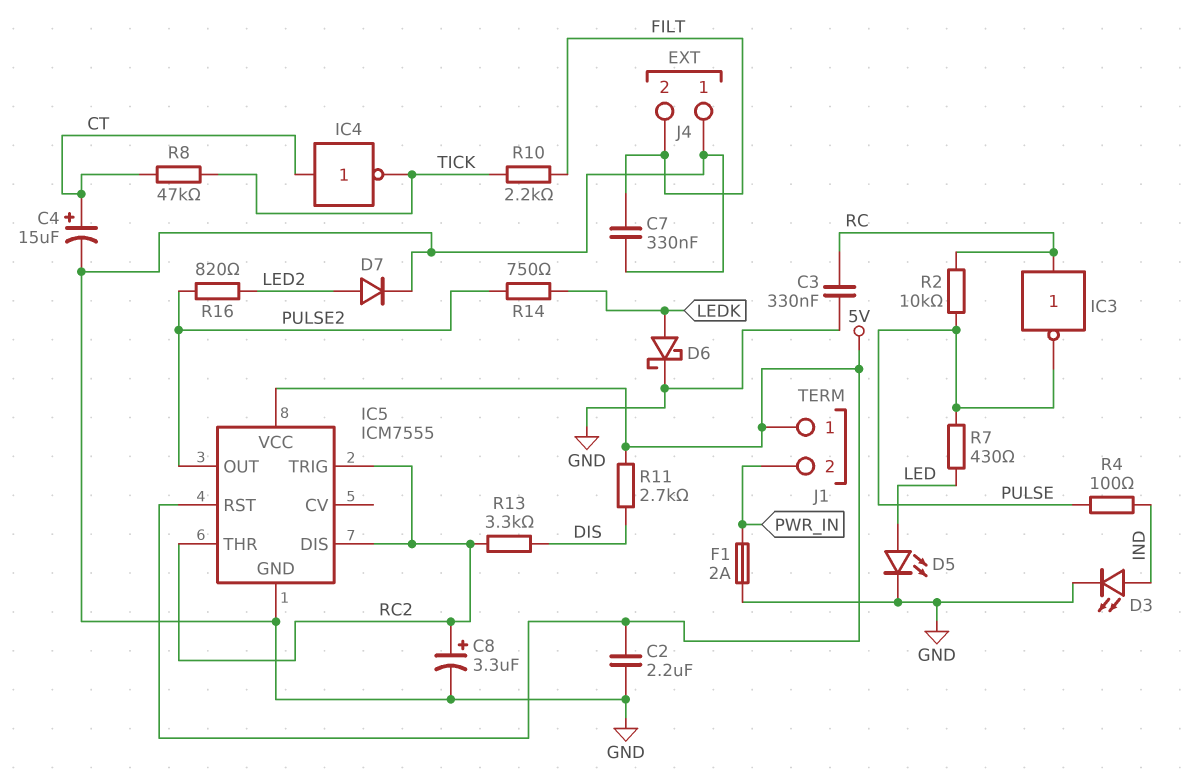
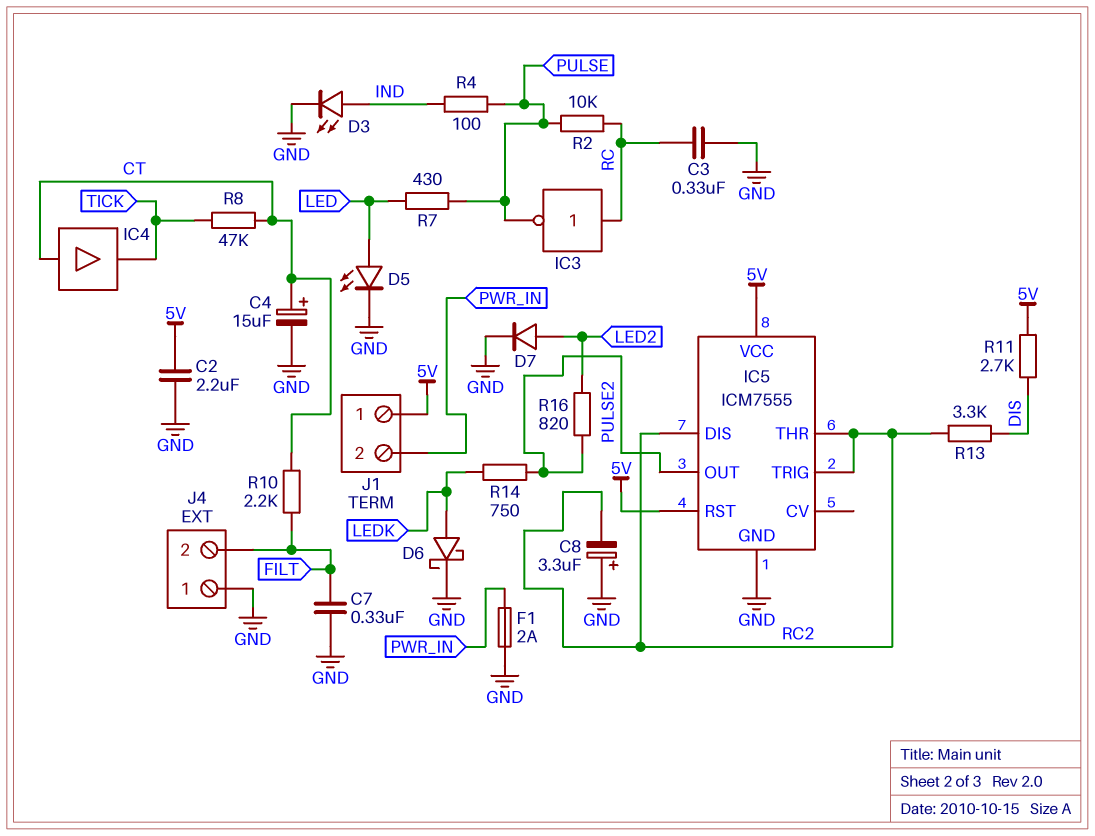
C8: 3.3uF (plus RC2, minus GND) -> 3.3uF (plus GND, minus RC2)
IC4: NOT (in CT, out TICK) -> buffer (in CT, out TICK)
R10: 2.2k (FILT, TICK) -> 2.2k (CT, FILT)

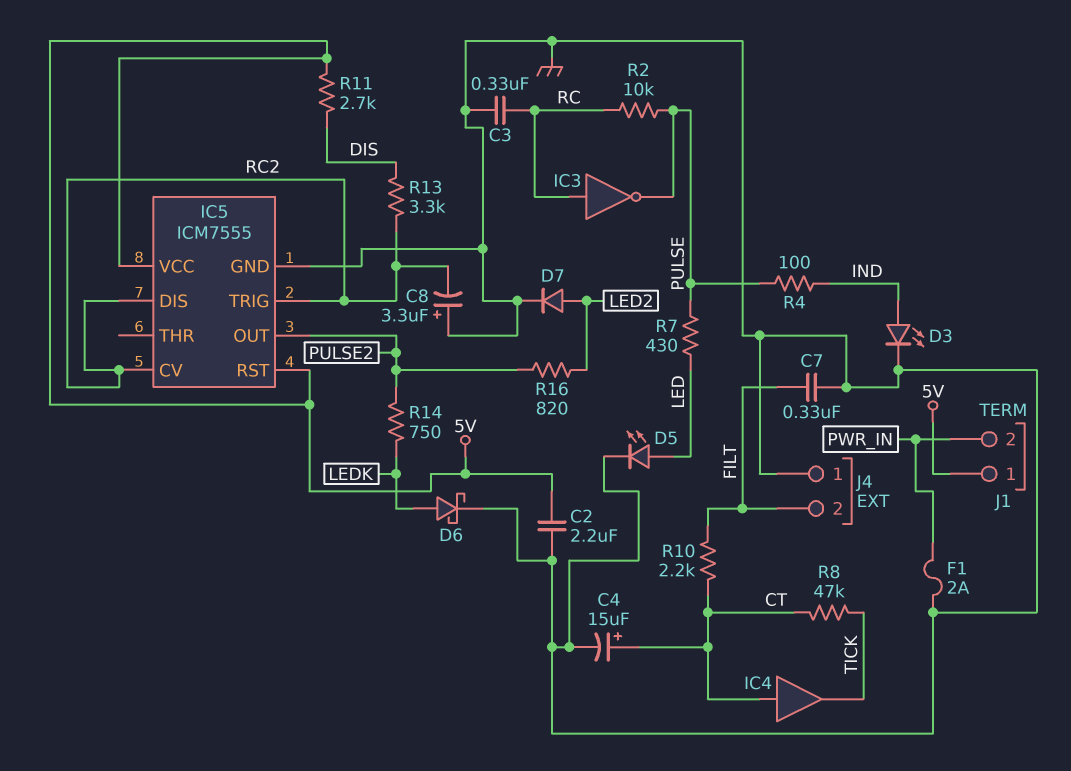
IC5 pin CV: none -> RC2
IC5 pin THR: RC2 -> none

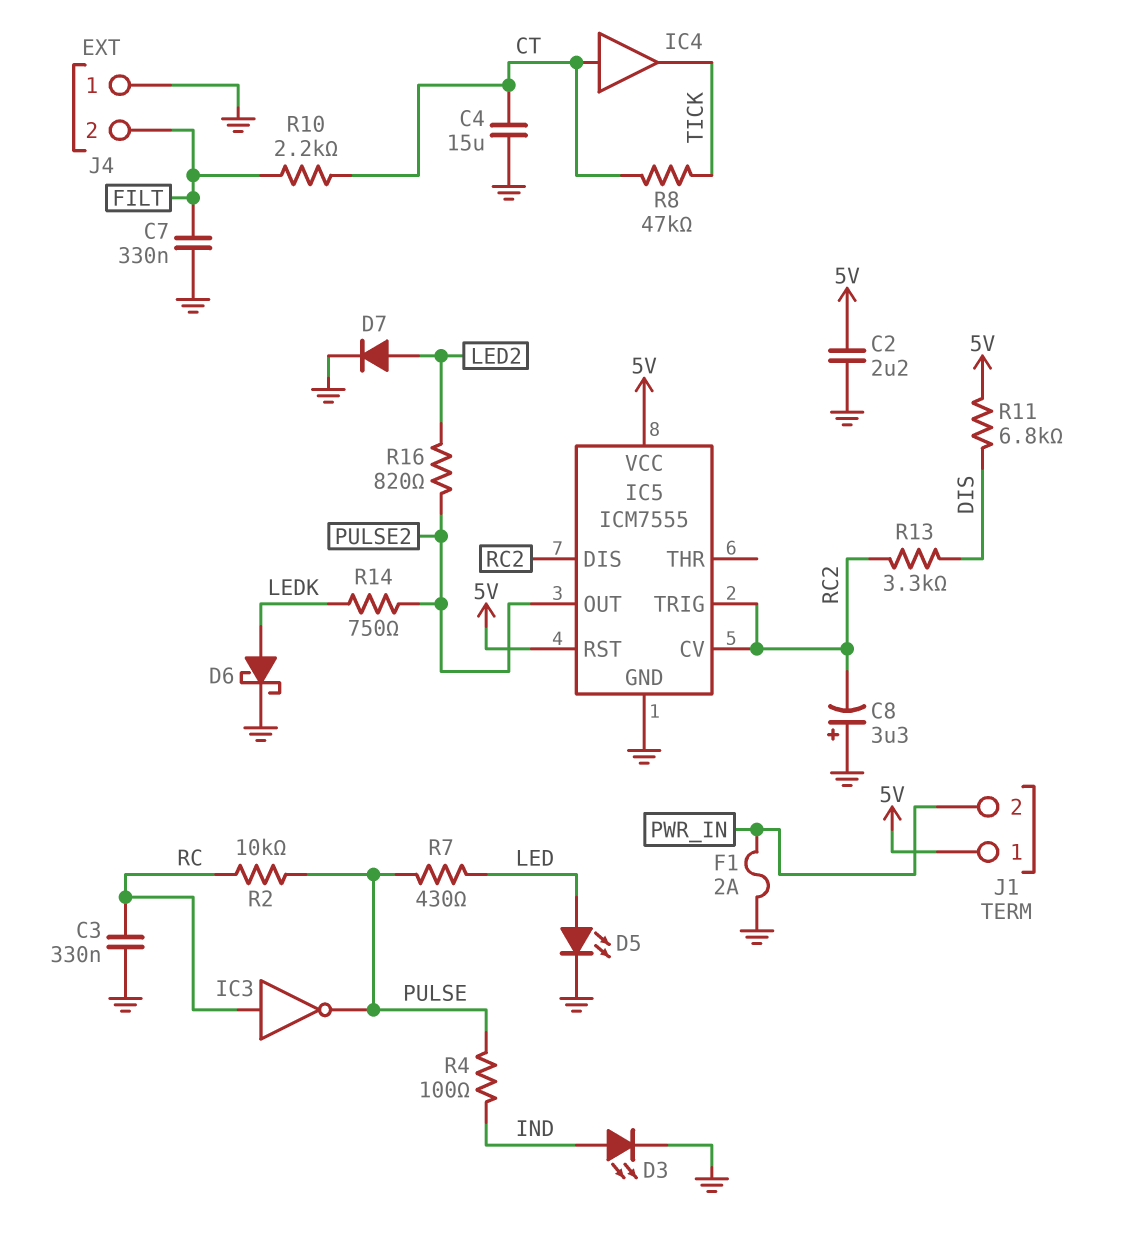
C4: 15uF (plus CT, minus GND) -> 15uF (CT, GND)
R11: 2.7k (5V, DIS) -> 6.8k (5V, DIS)

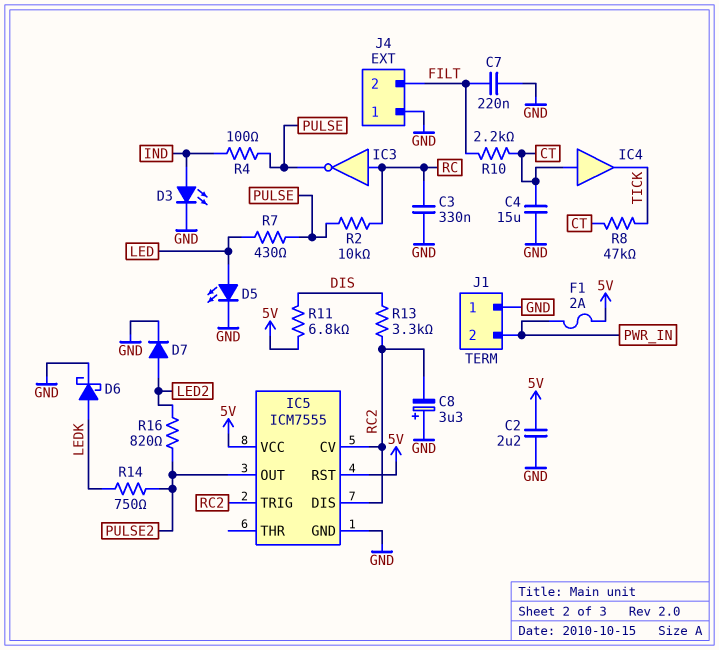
C7: 330nF (FILT, GND) -> 220nF (FILT, GND)
F1: 2A (GND, PWR_IN) -> 2A (5V, PWR_IN)
J1 pin 1: 5V -> GND

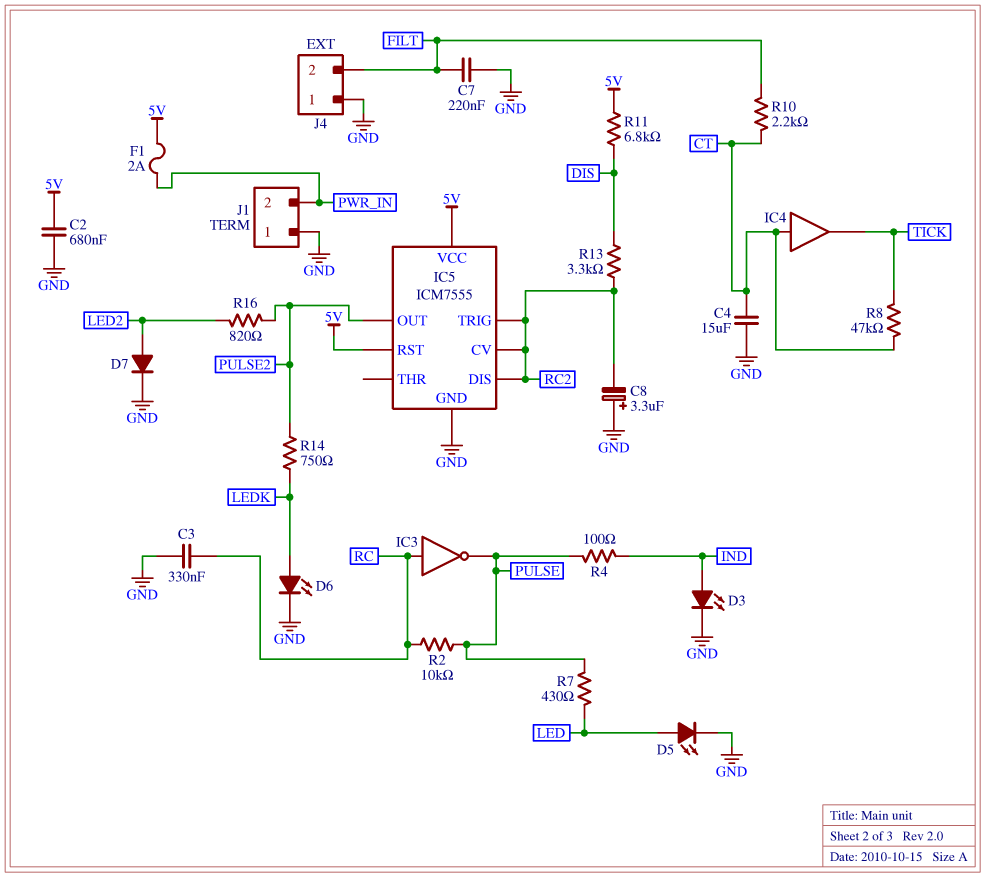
C2: 2.2uF (5V, GND) -> 680nF (5V, GND)
D6: schottky (A LEDK, K GND) -> LED (A LEDK, K GND)

